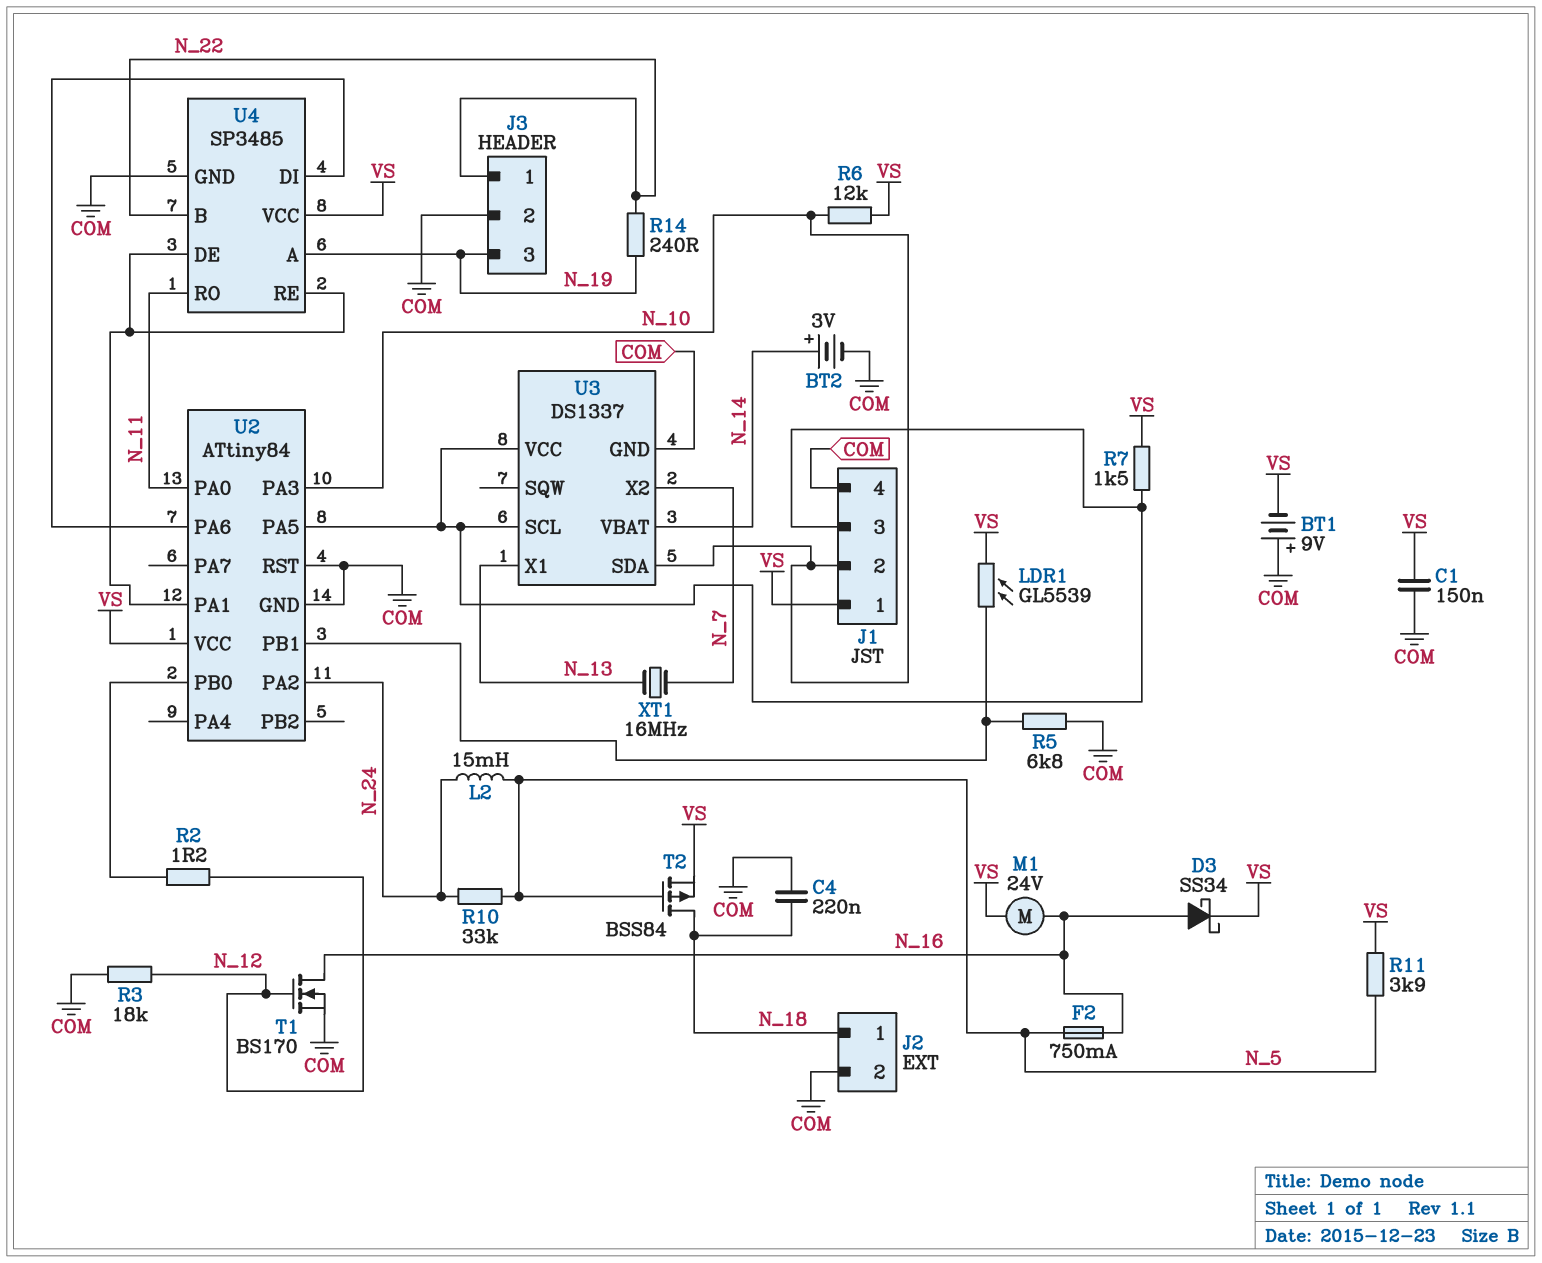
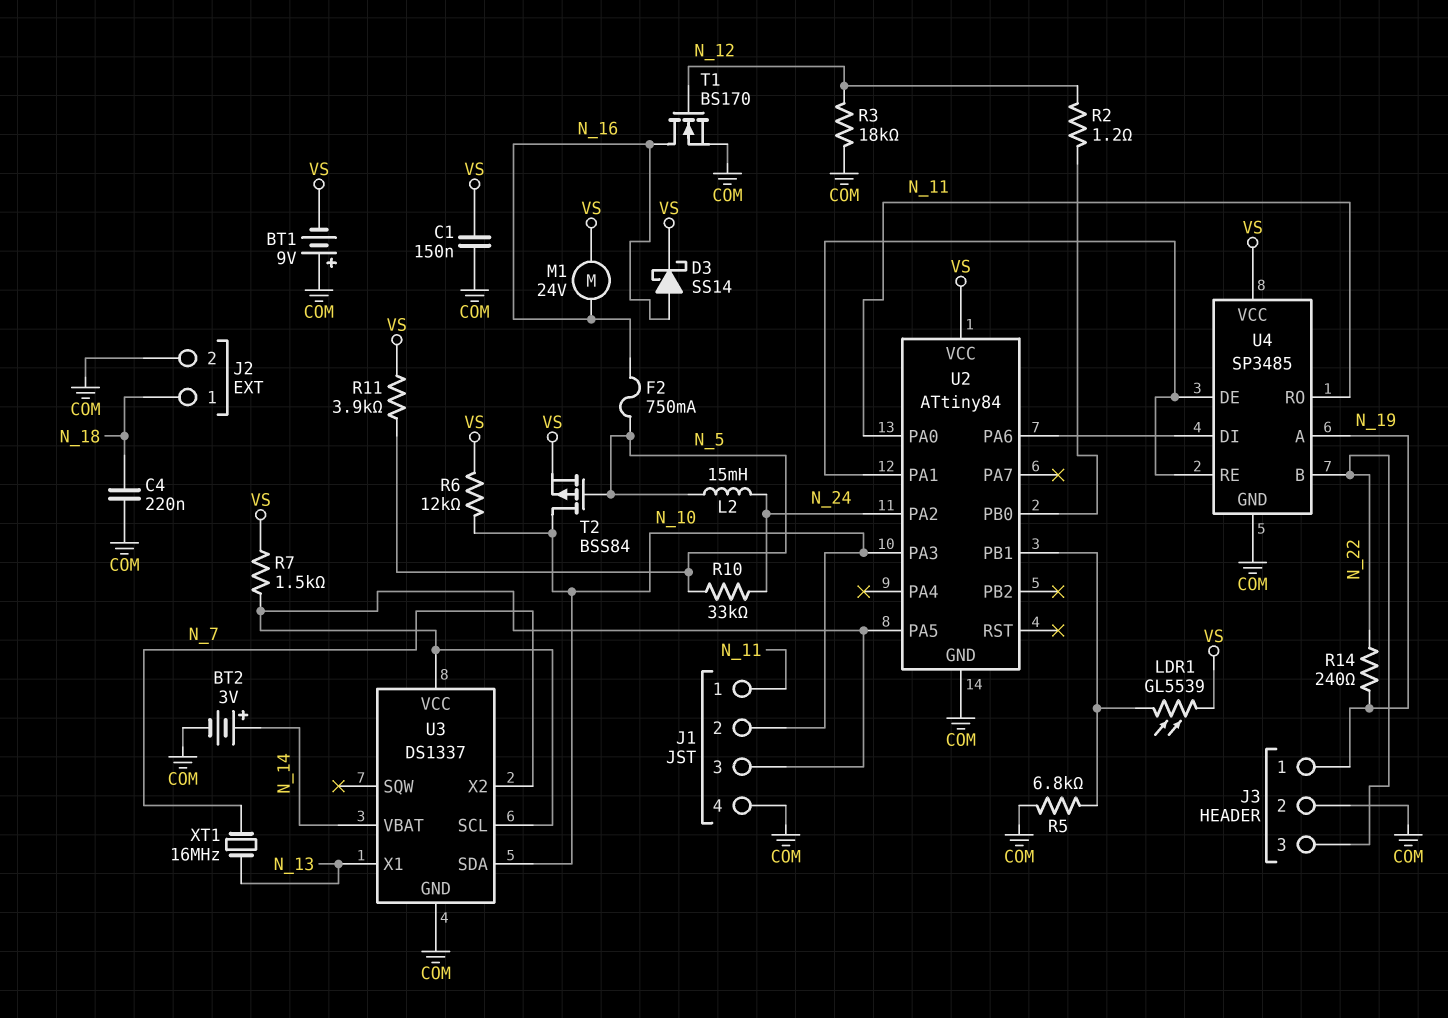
D3: schottky SS34 (A N_16, K VS) -> schottky SS14 (A N_16, K VS)
J1 pin 1: VS -> N_11
J3 pin 1: N_22 -> N_19
J3 pin 3: N_19 -> N_22
T2: PMOS BSS84 (G N_5, D N_18, S VS) -> PMOS BSS84 (G N_5, D N_10, S VS)
U2 pin RST: COM -> none

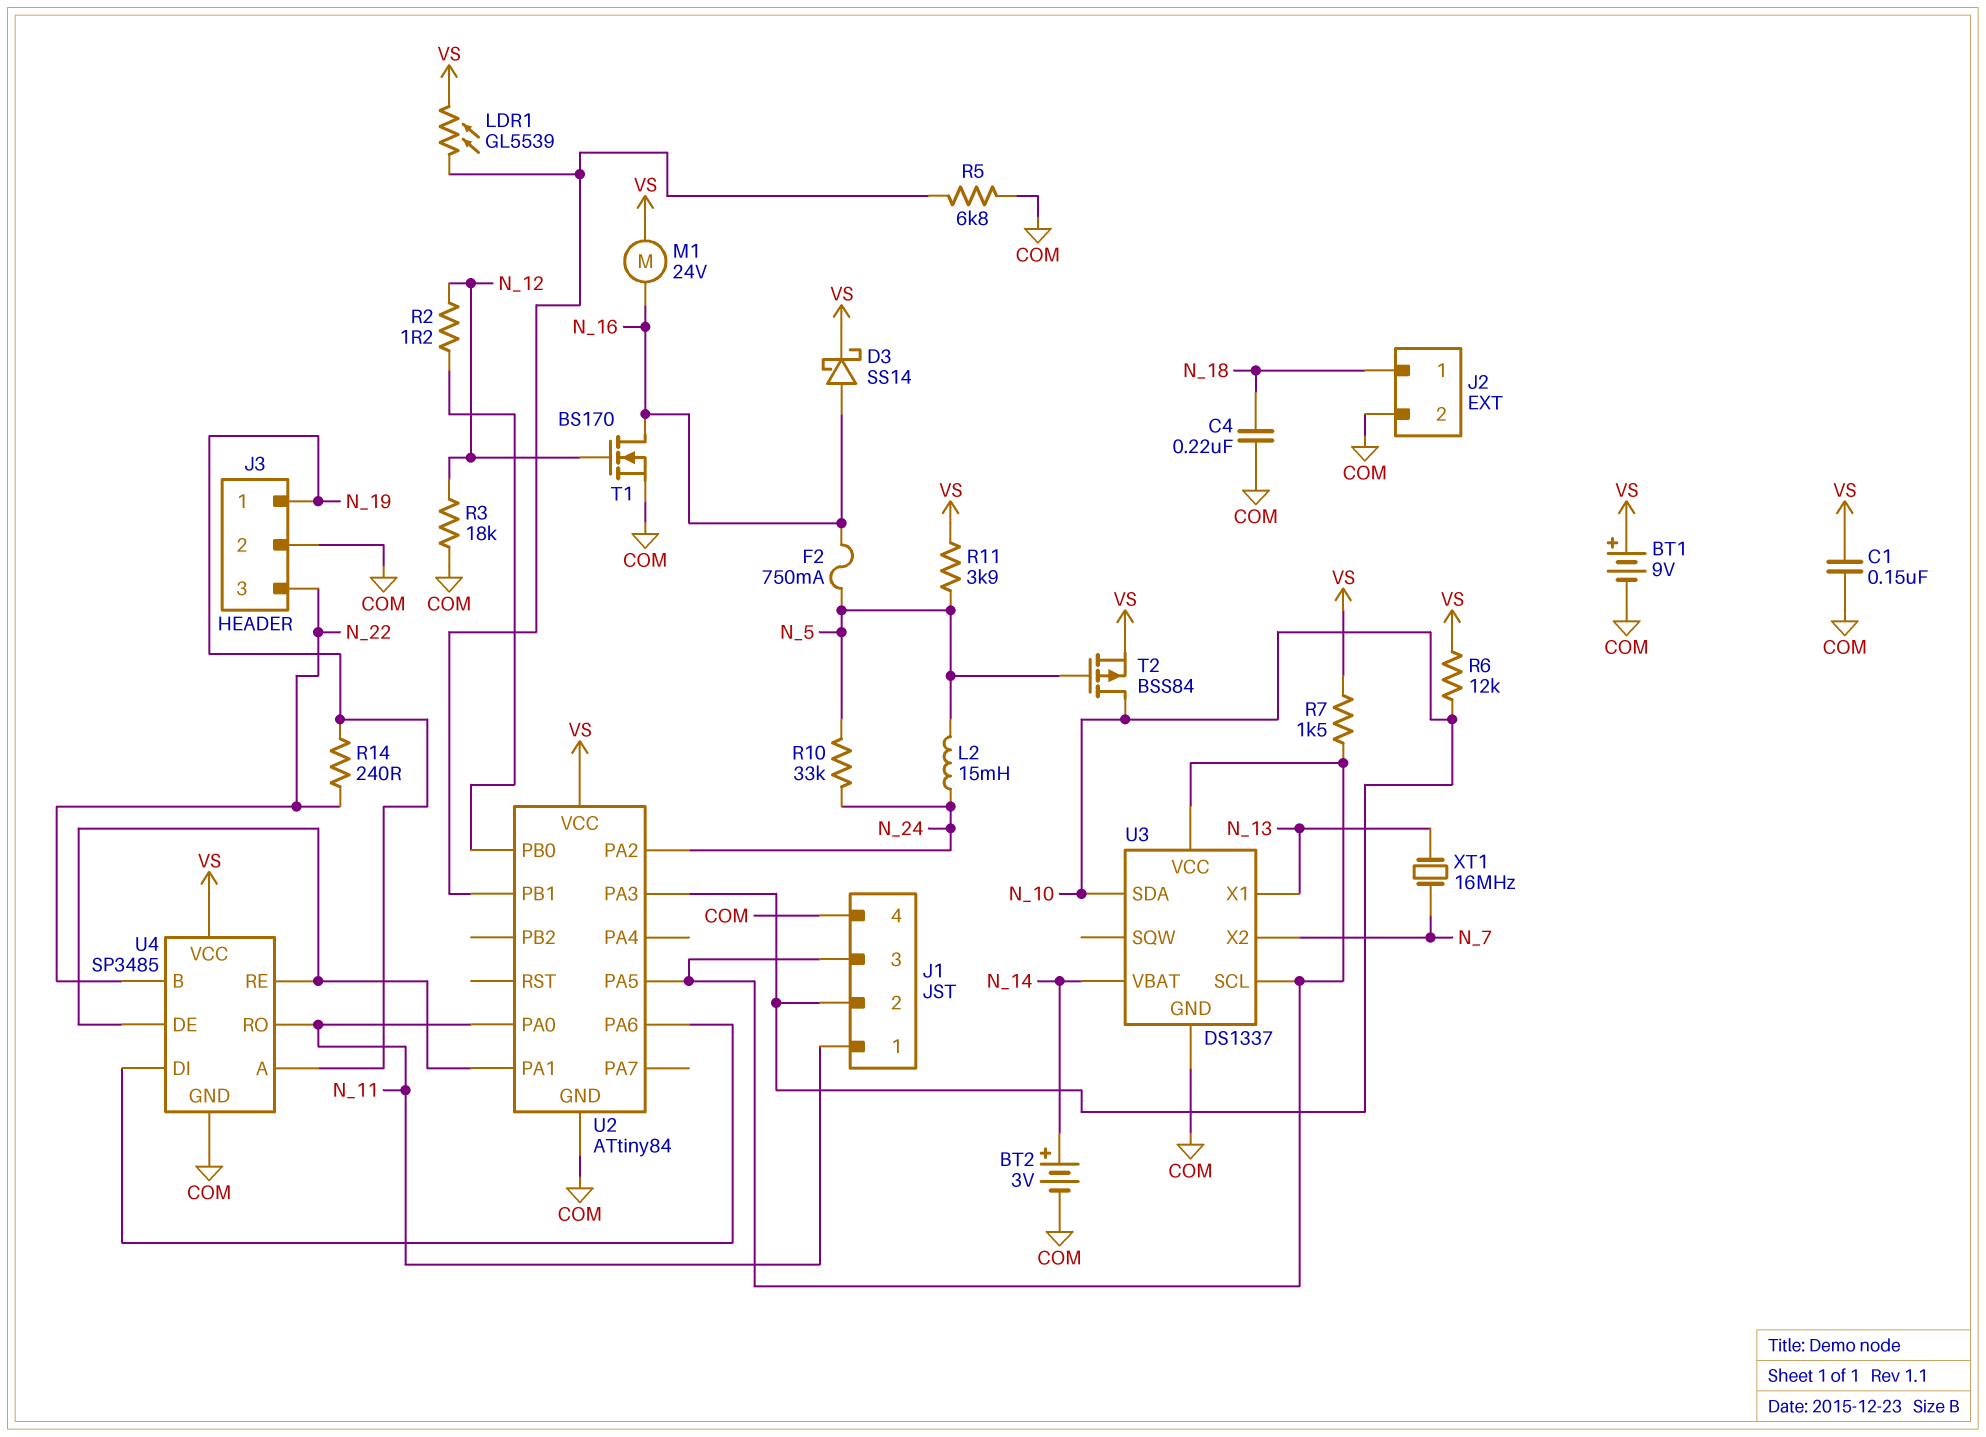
BT1: 9V (plus COM, minus VS) -> 9V (plus VS, minus COM)

